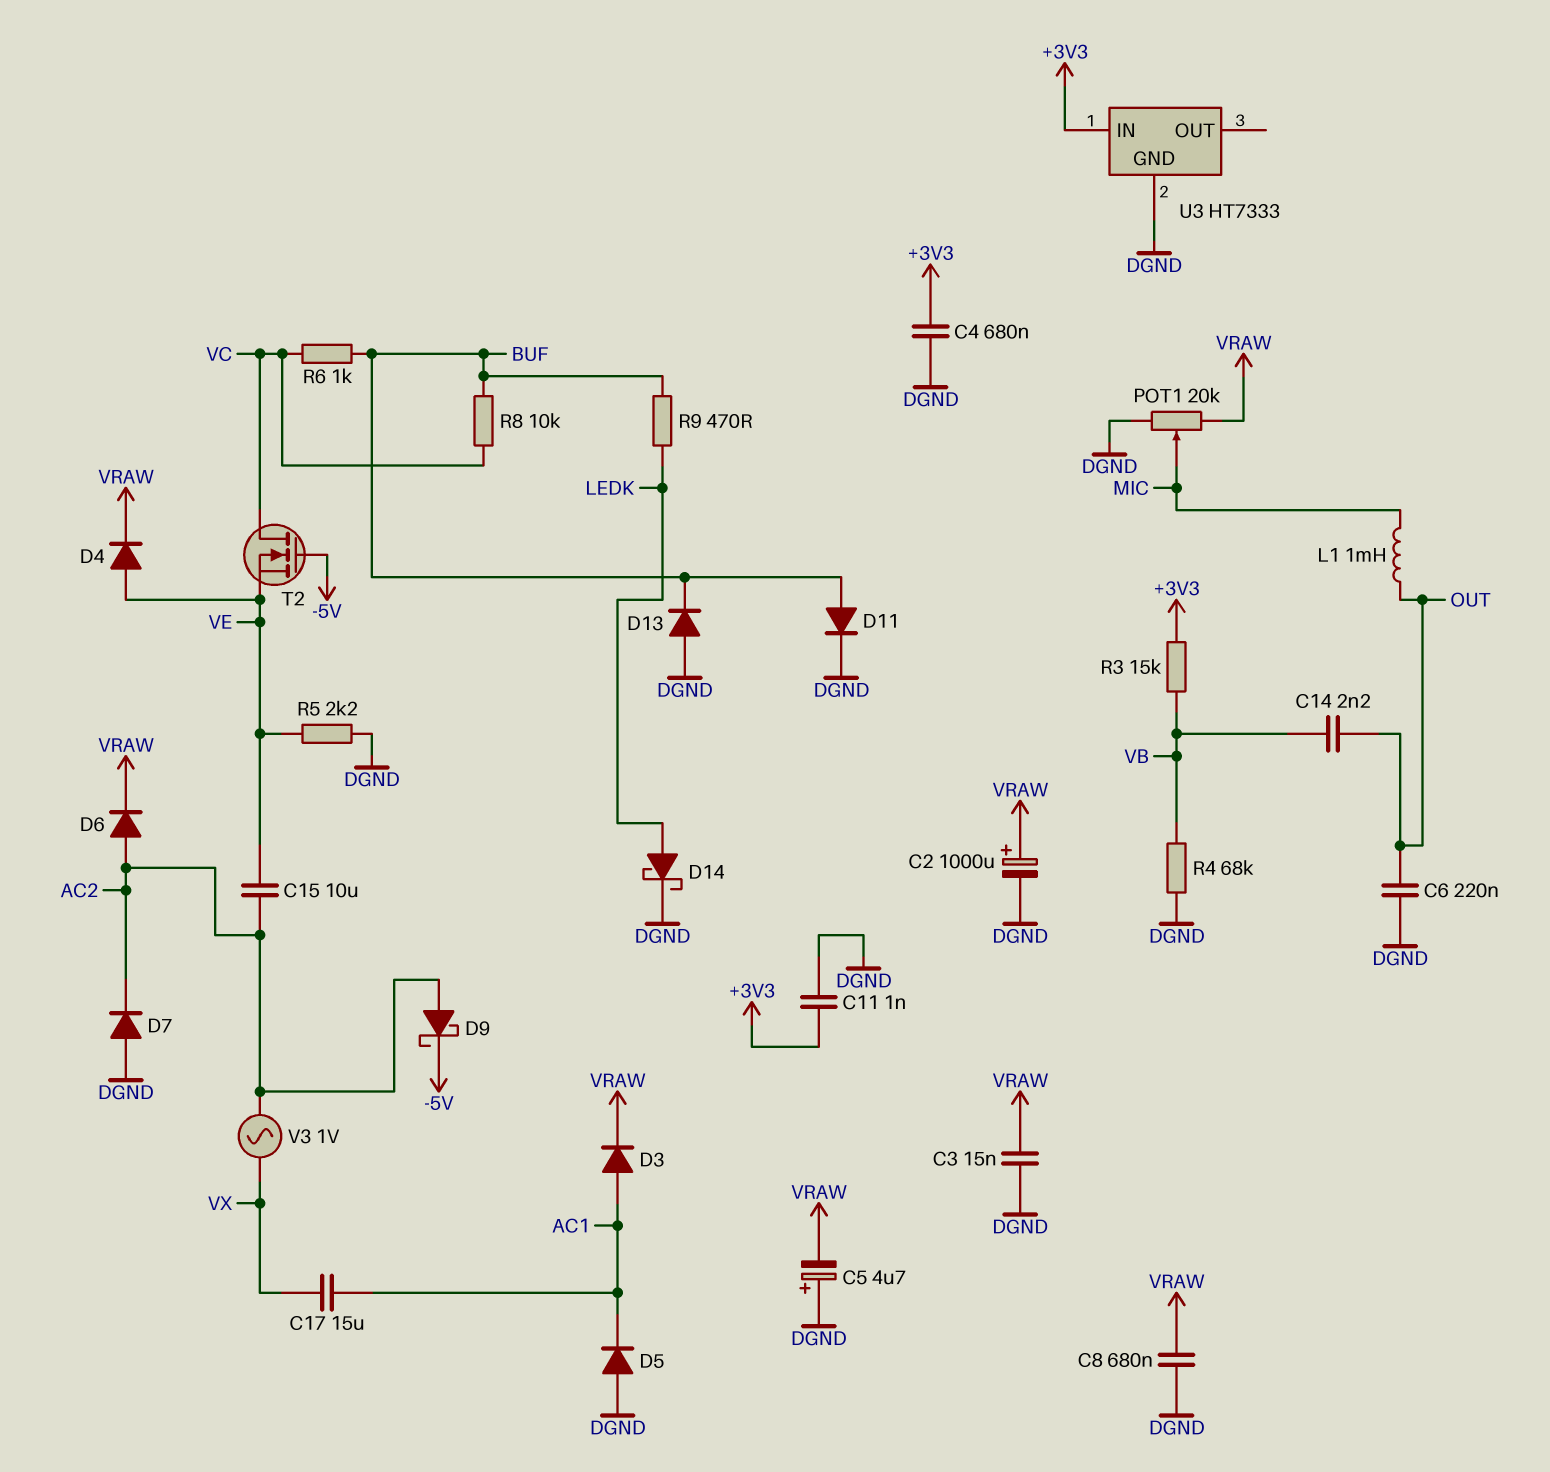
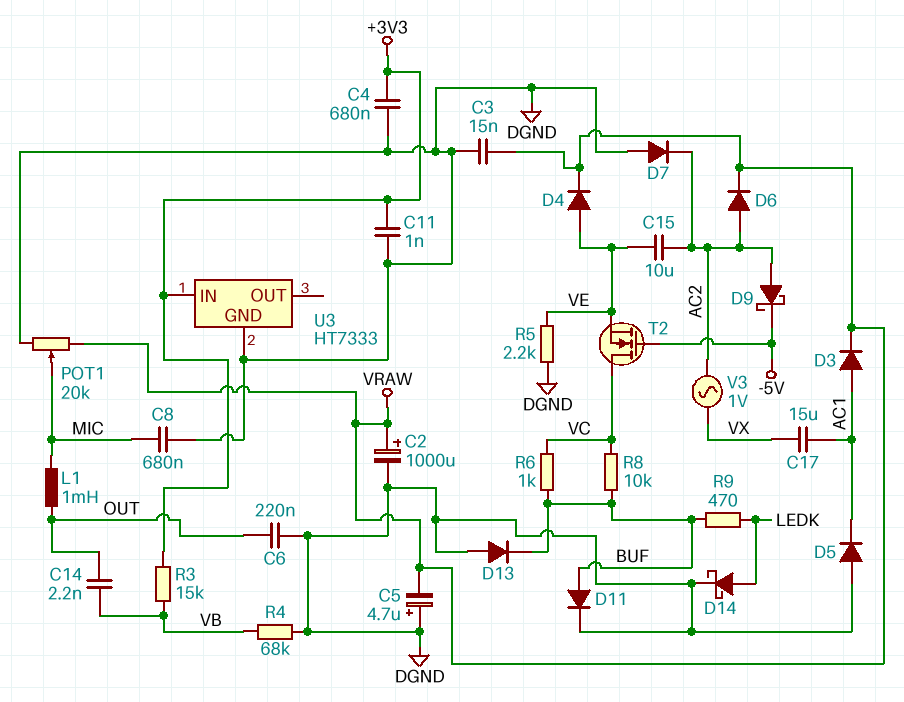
C8: 680nF (DGND, VRAW) -> 680nF (DGND, MIC)

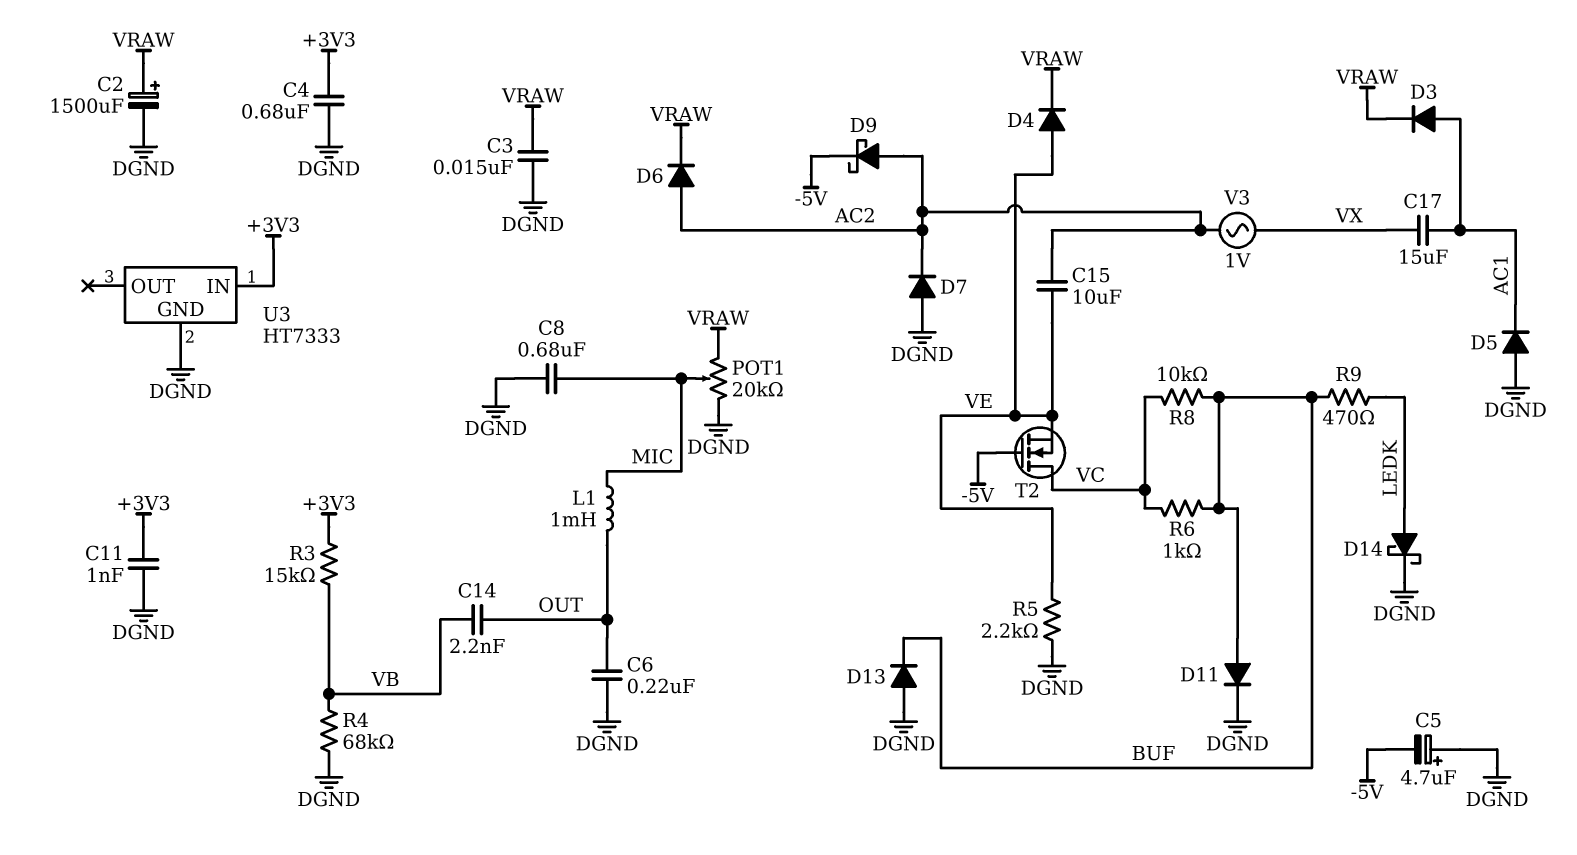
C2: 1000uF (plus VRAW, minus DGND) -> 1500uF (plus VRAW, minus DGND)
C5: 4.7uF (plus DGND, minus VRAW) -> 4.7uF (plus DGND, minus -5V)

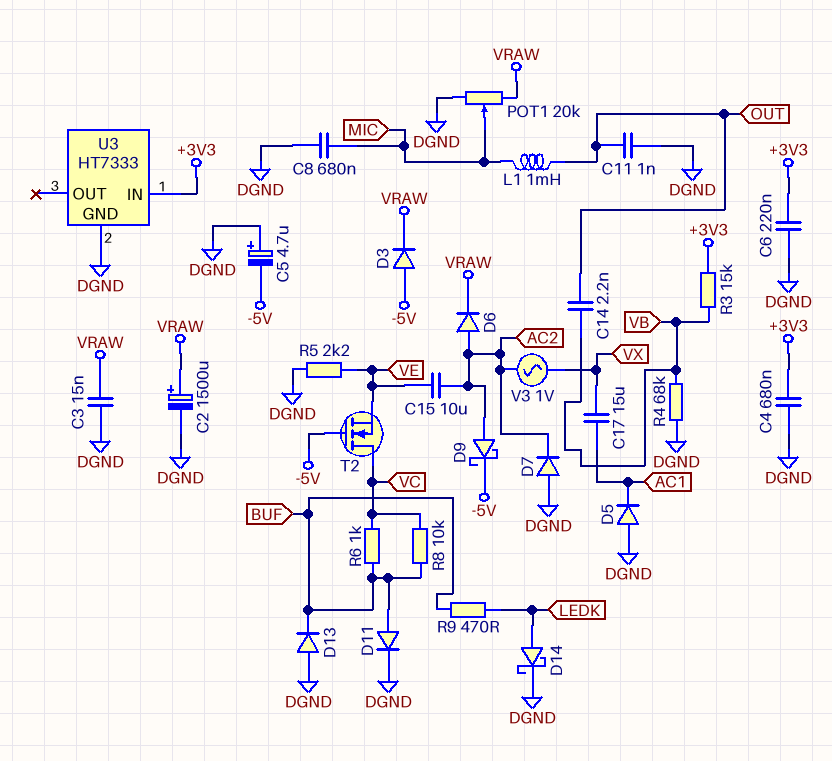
C6: 220nF (DGND, OUT) -> 220nF (+3V3, DGND)
C11: 1nF (+3V3, DGND) -> 1nF (DGND, OUT)
D3: diode (A AC1, K VRAW) -> diode (A -5V, K VRAW)
D4: diode (A VE, K VRAW) -> none

